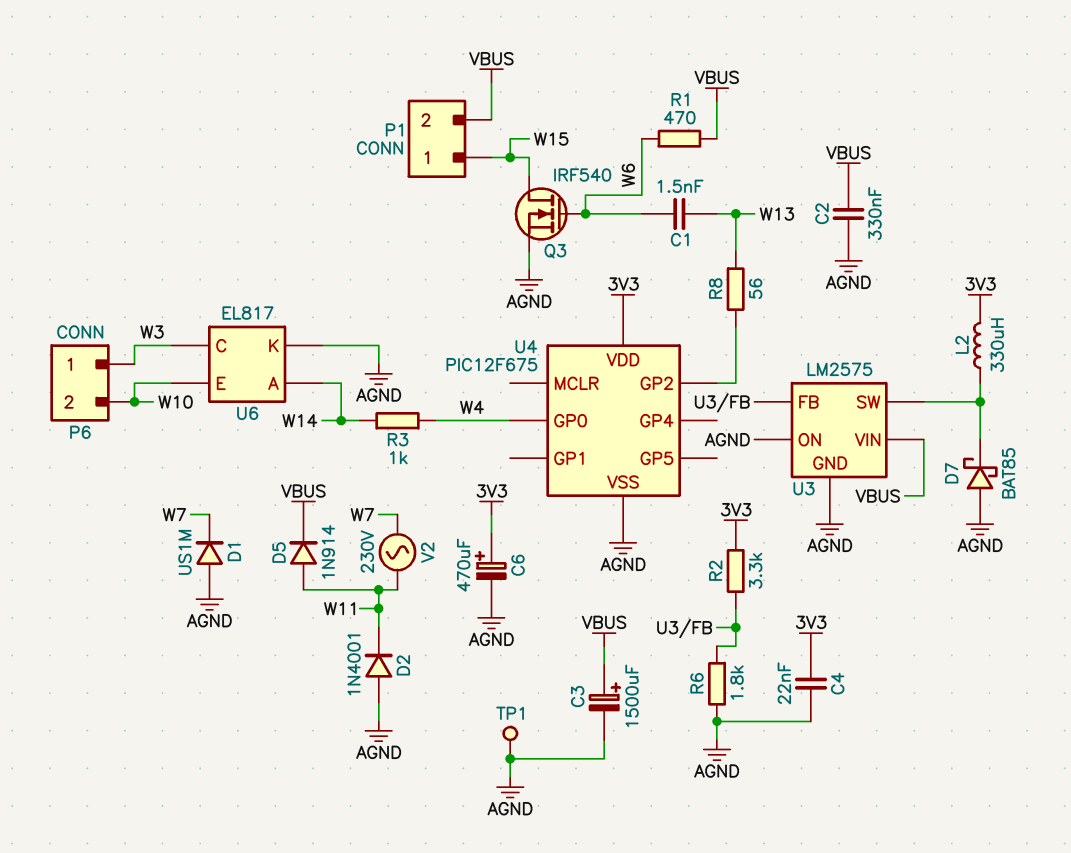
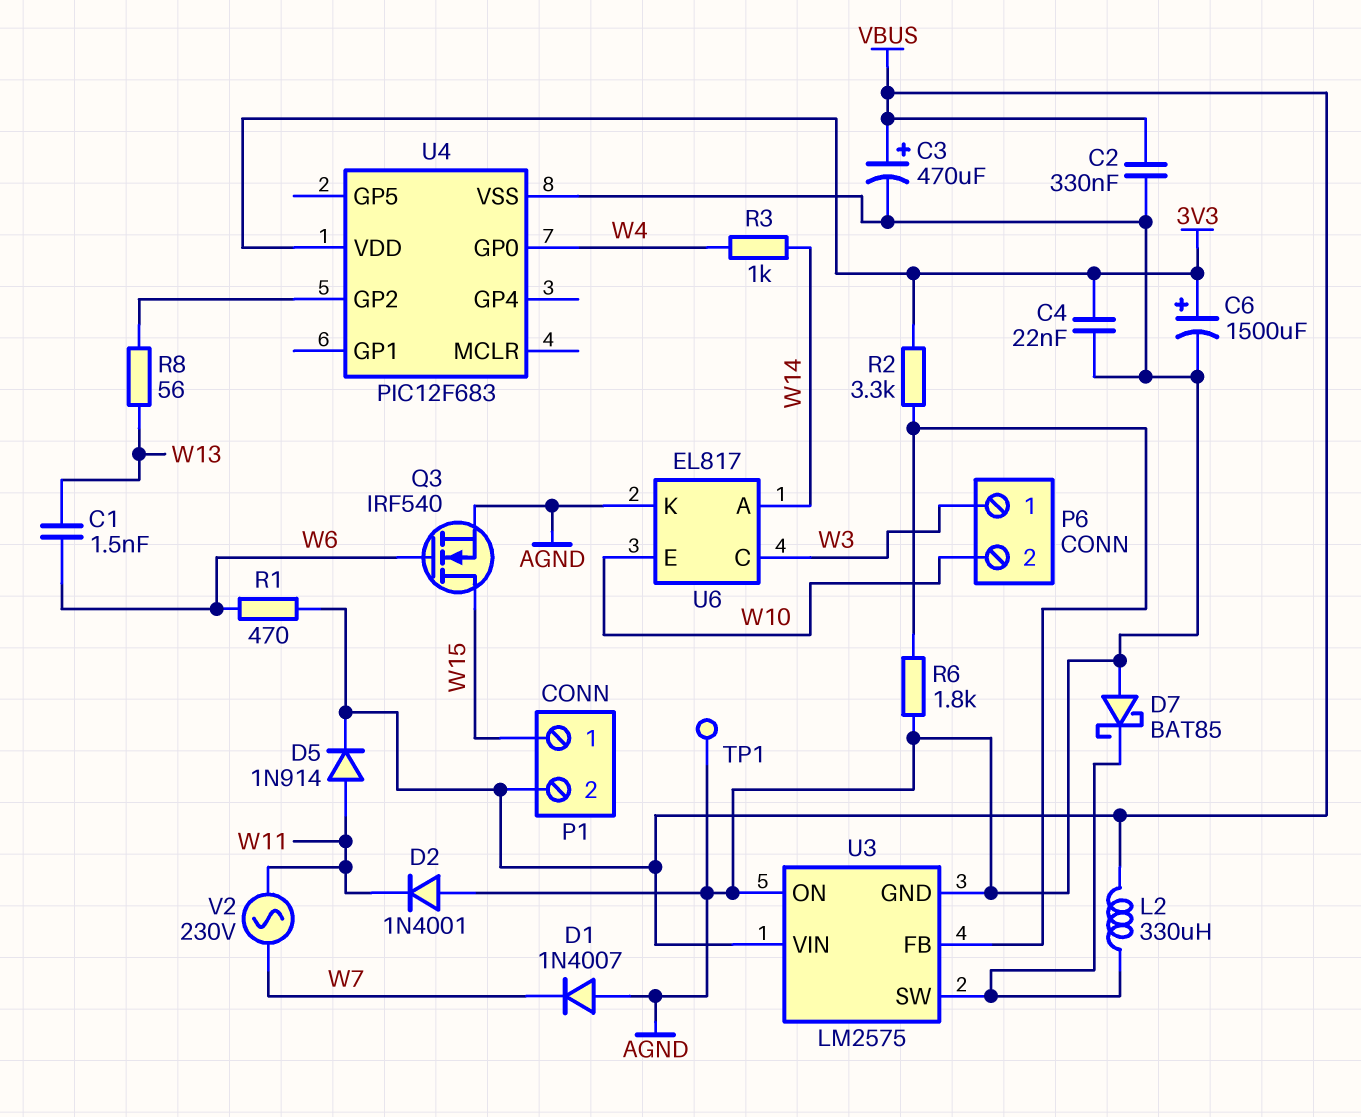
C3: 1500uF (plus VBUS, minus AGND) -> 470uF (plus VBUS, minus AGND)
C6: 470uF (plus 3V3, minus AGND) -> 1500uF (plus 3V3, minus AGND)
D1: diode US1M (A AGND, K W7) -> diode 1N4007 (A AGND, K W7)
L2: 330uH (3V3, U3/SW) -> 330uH (U3/SW, VBUS)
U4: PIC12F675 -> PIC12F683

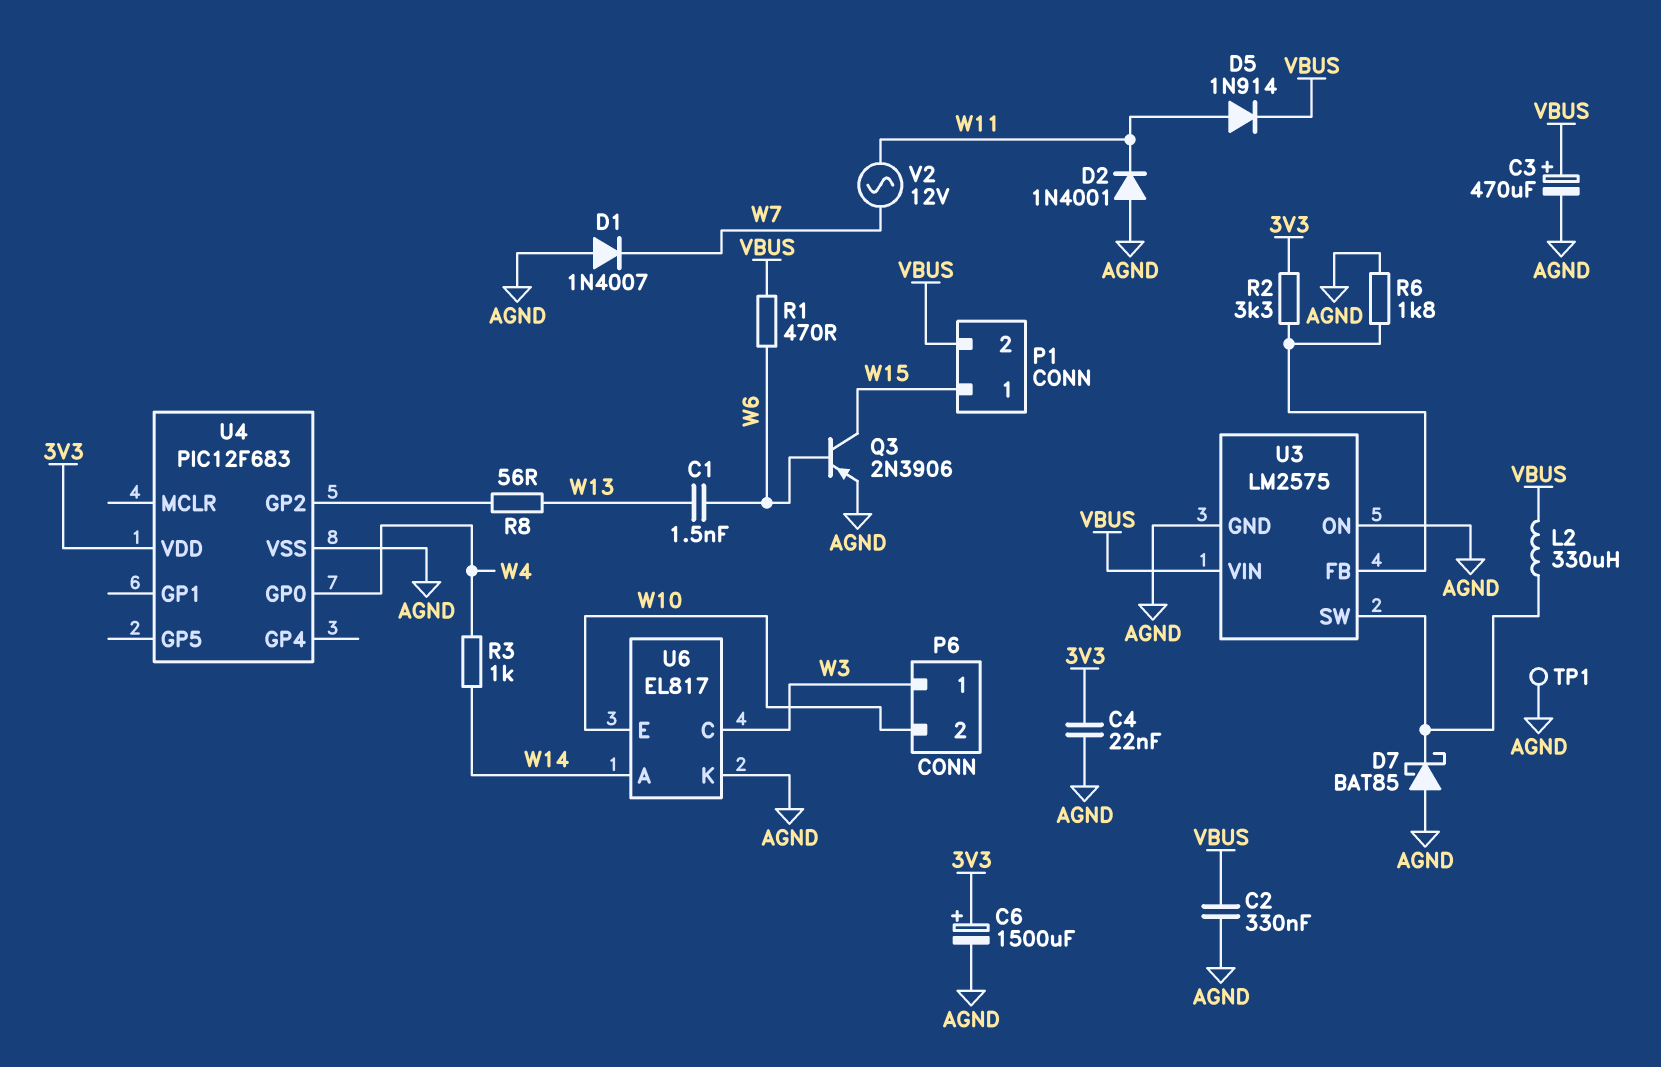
Q3: NMOS IRF540 (G W6, D W15, S AGND) -> PNP 2N3906 (B W6, C W15, E AGND)
V2: AC 230V (W7, W11) -> AC 12V (W7, W11)

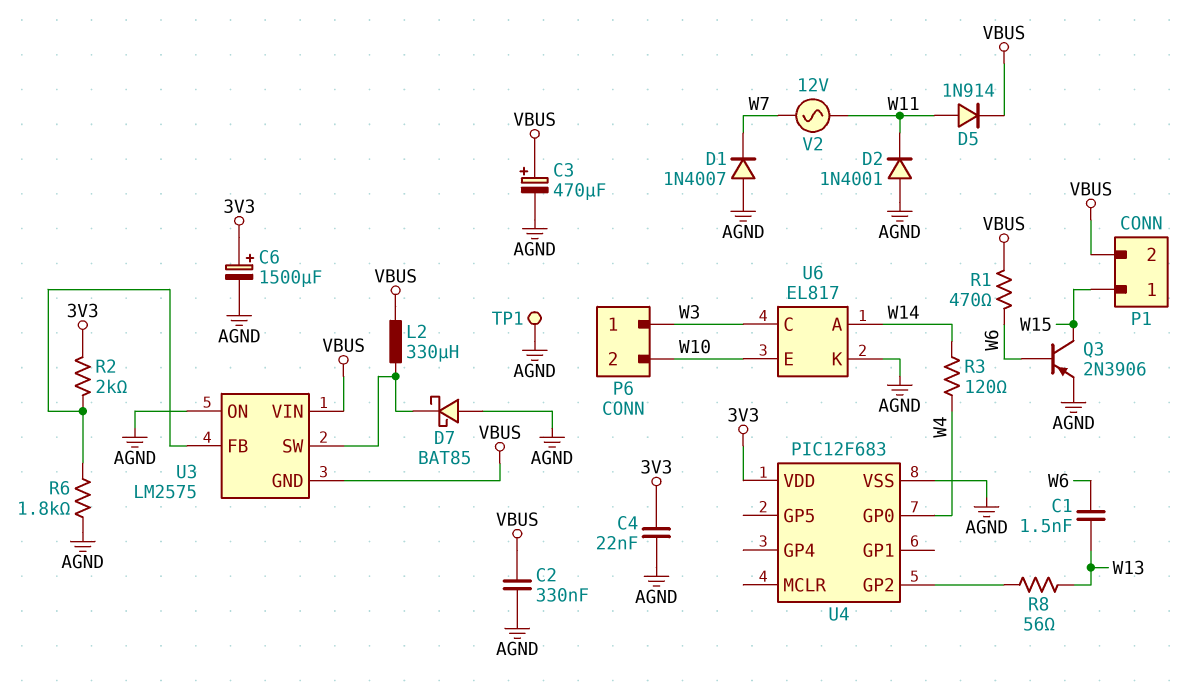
R2: 3.3k (3V3, U3/FB) -> 2k (3V3, U3/FB)
R3: 1k (W4, W14) -> 120 (W4, W14)
U3 pin GND: AGND -> VBUS

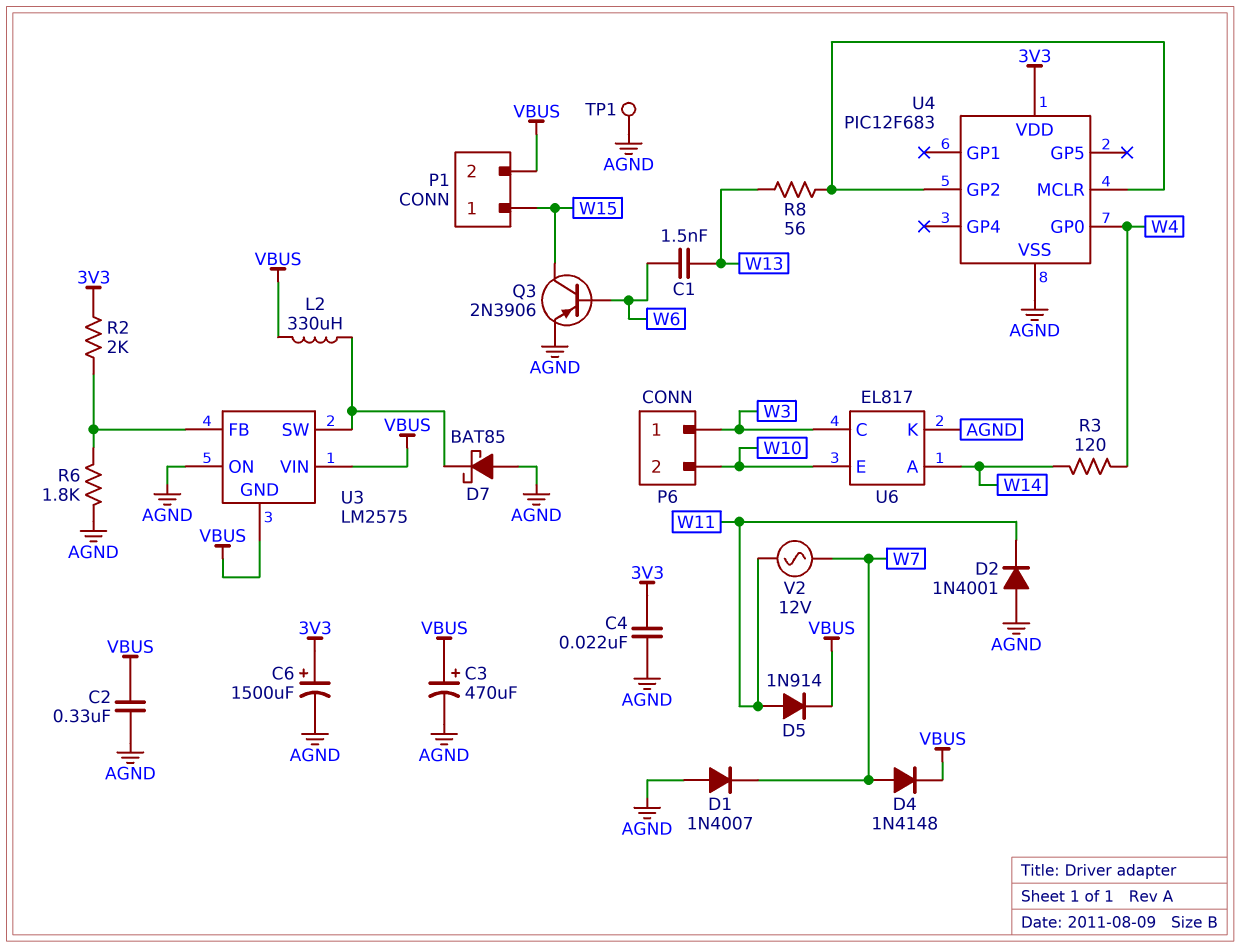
D4: none -> diode 1N4148 (A W7, K VBUS)
R1: 470 (VBUS, W6) -> none
U4 pin MCLR: none -> U4/GP2

